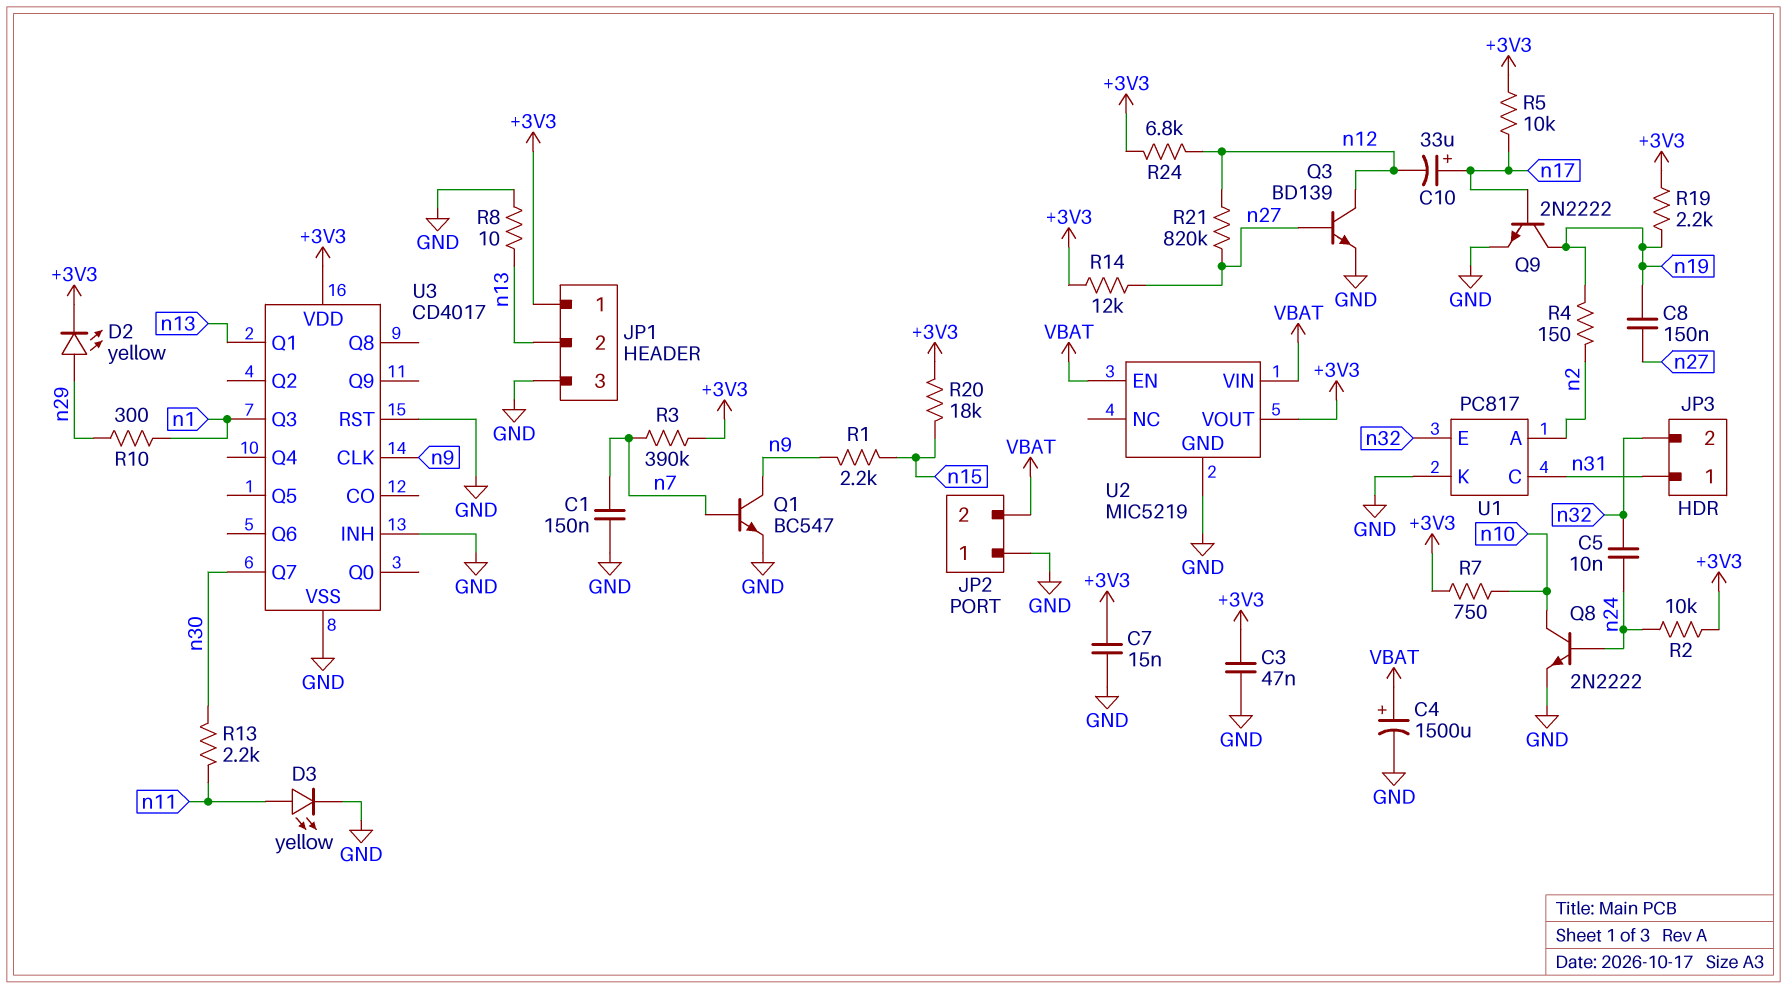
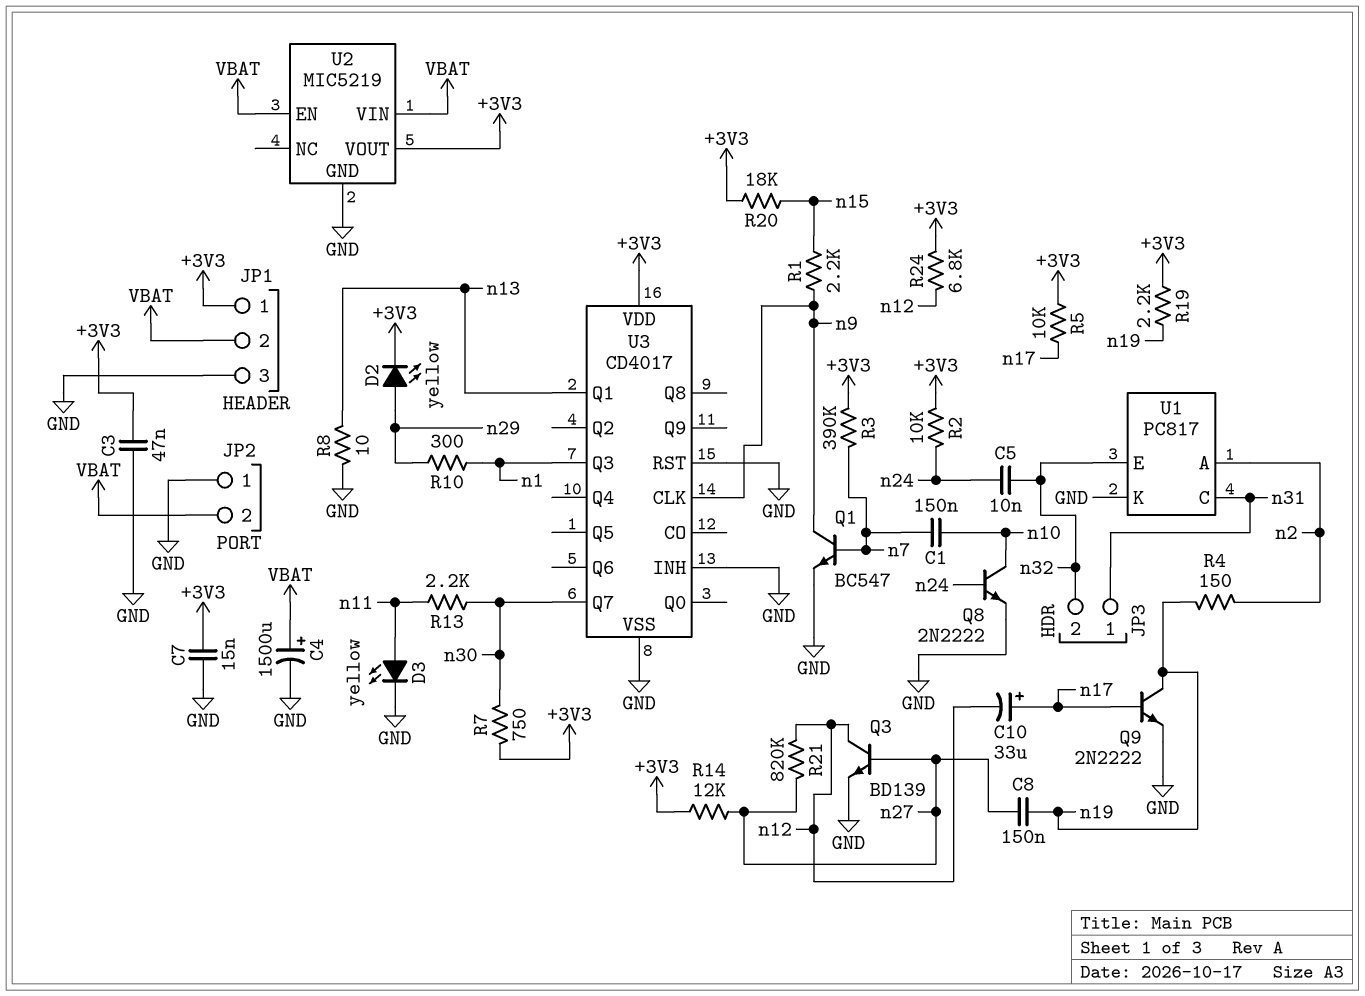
C1: 150nF (GND, n7) -> 150nF (n7, n10)
JP1 pin 2: n13 -> VBAT
R7: 750 (+3V3, n10) -> 750 (+3V3, n30)

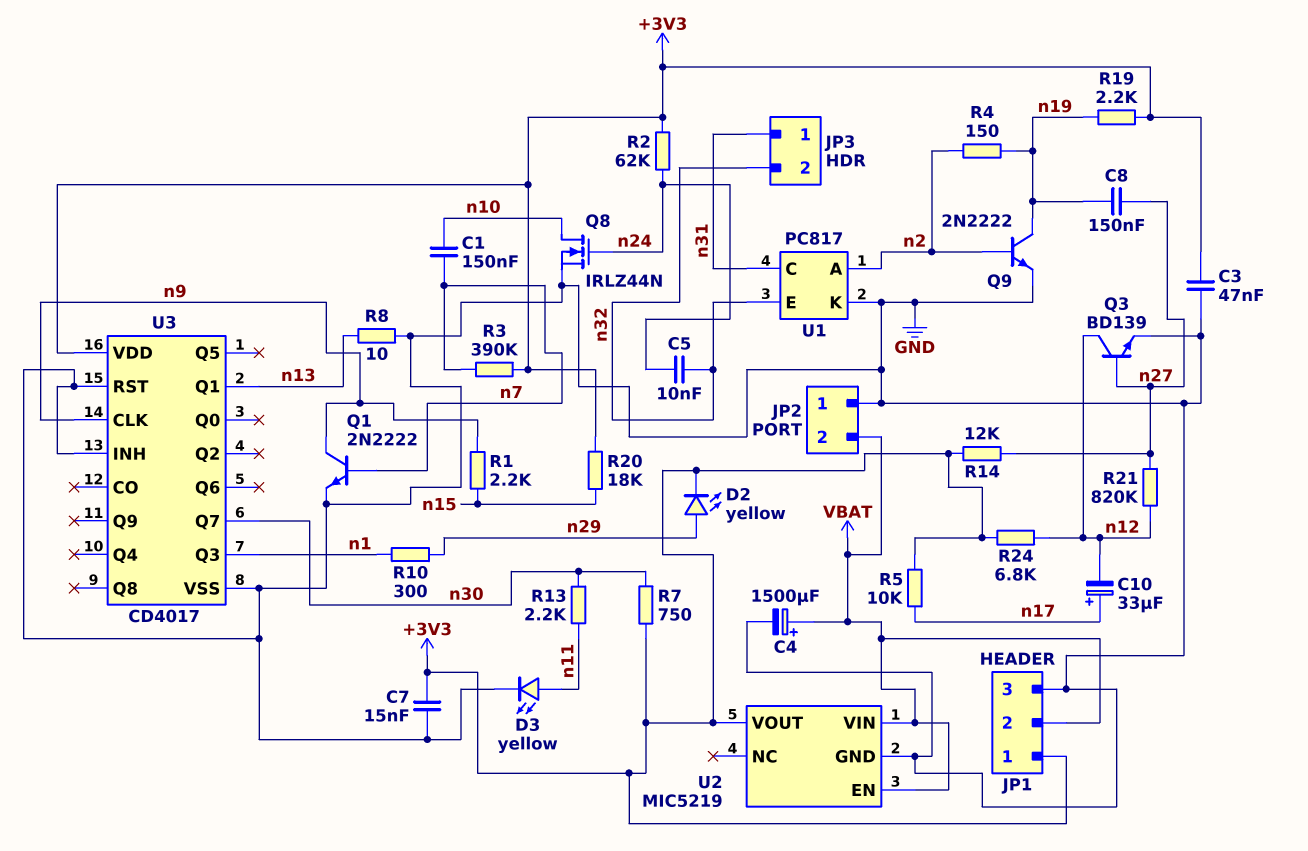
Q1: NPN BC547 (B n7, C n9, E GND) -> NPN 2N2222 (B n7, C n9, E GND)
Q8: NPN 2N2222 (B n24, C n10, E GND) -> NMOS IRLZ44N (G n24, D n10, S GND)
Q9: NPN 2N2222 (B n17, C n19, E GND) -> NPN 2N2222 (B n2, C n19, E GND)
R2: 10k (+3V3, n24) -> 62k (+3V3, n24)

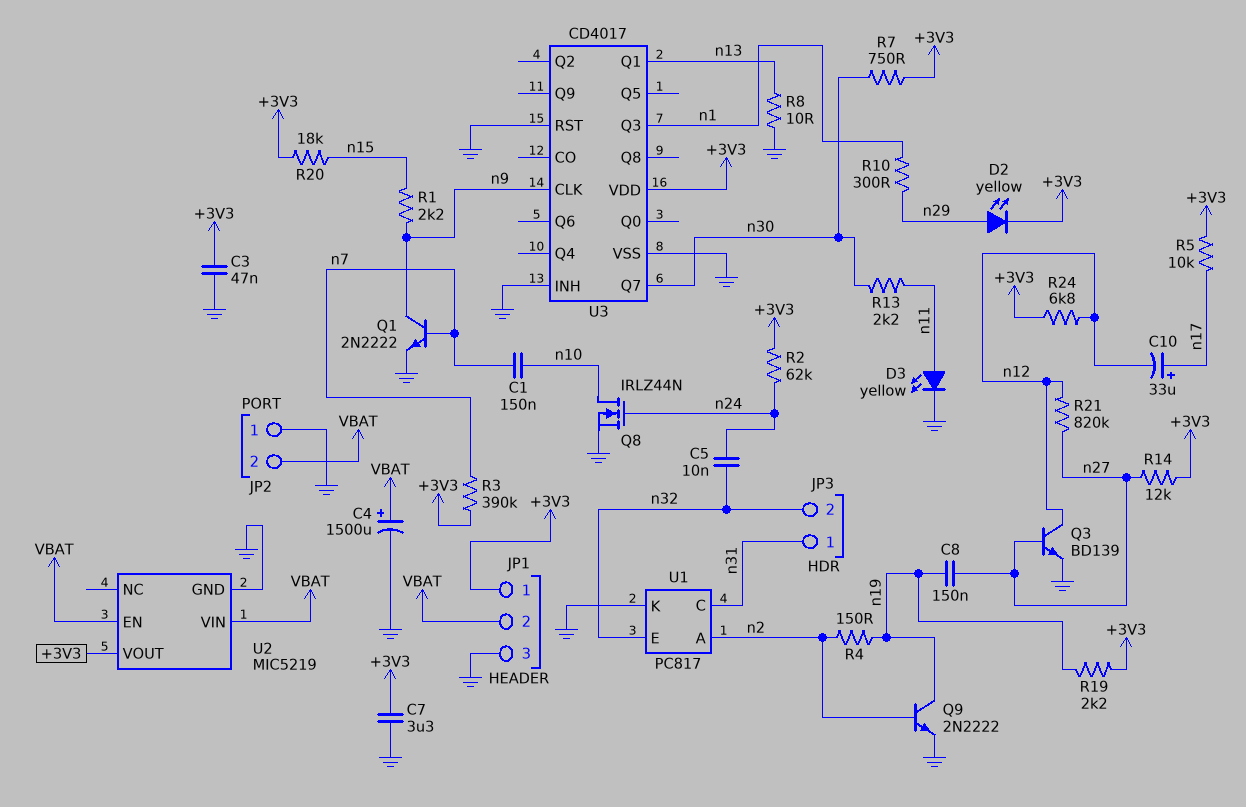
C7: 15nF (+3V3, GND) -> 3.3uF (+3V3, GND)

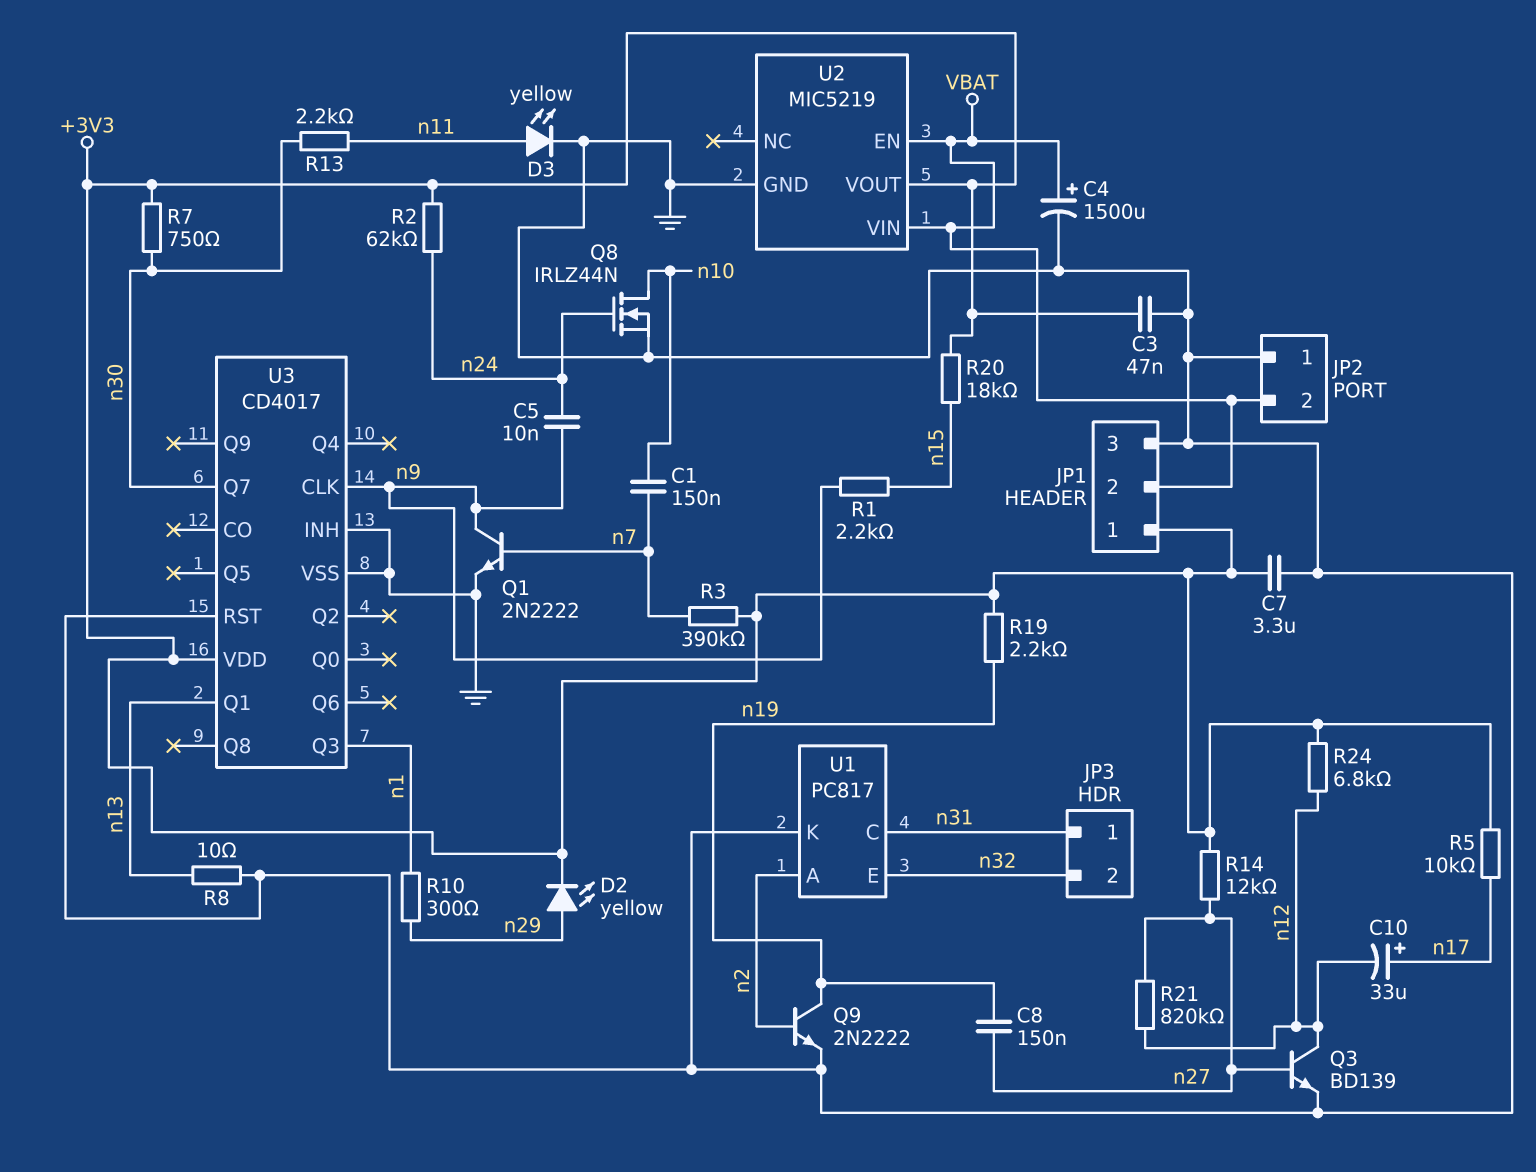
C5: 10nF (n24, n32) -> 10nF (n9, n24)
R4: 150 (n2, n19) -> none

